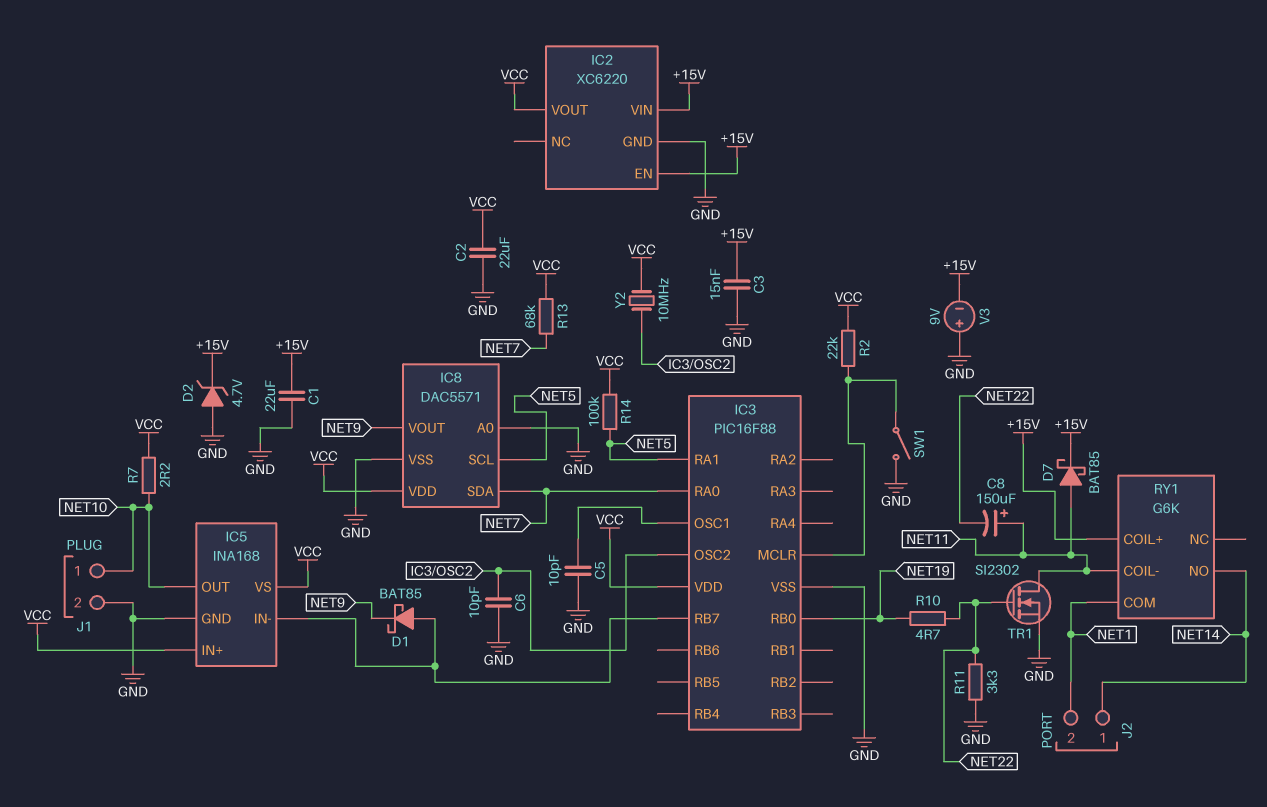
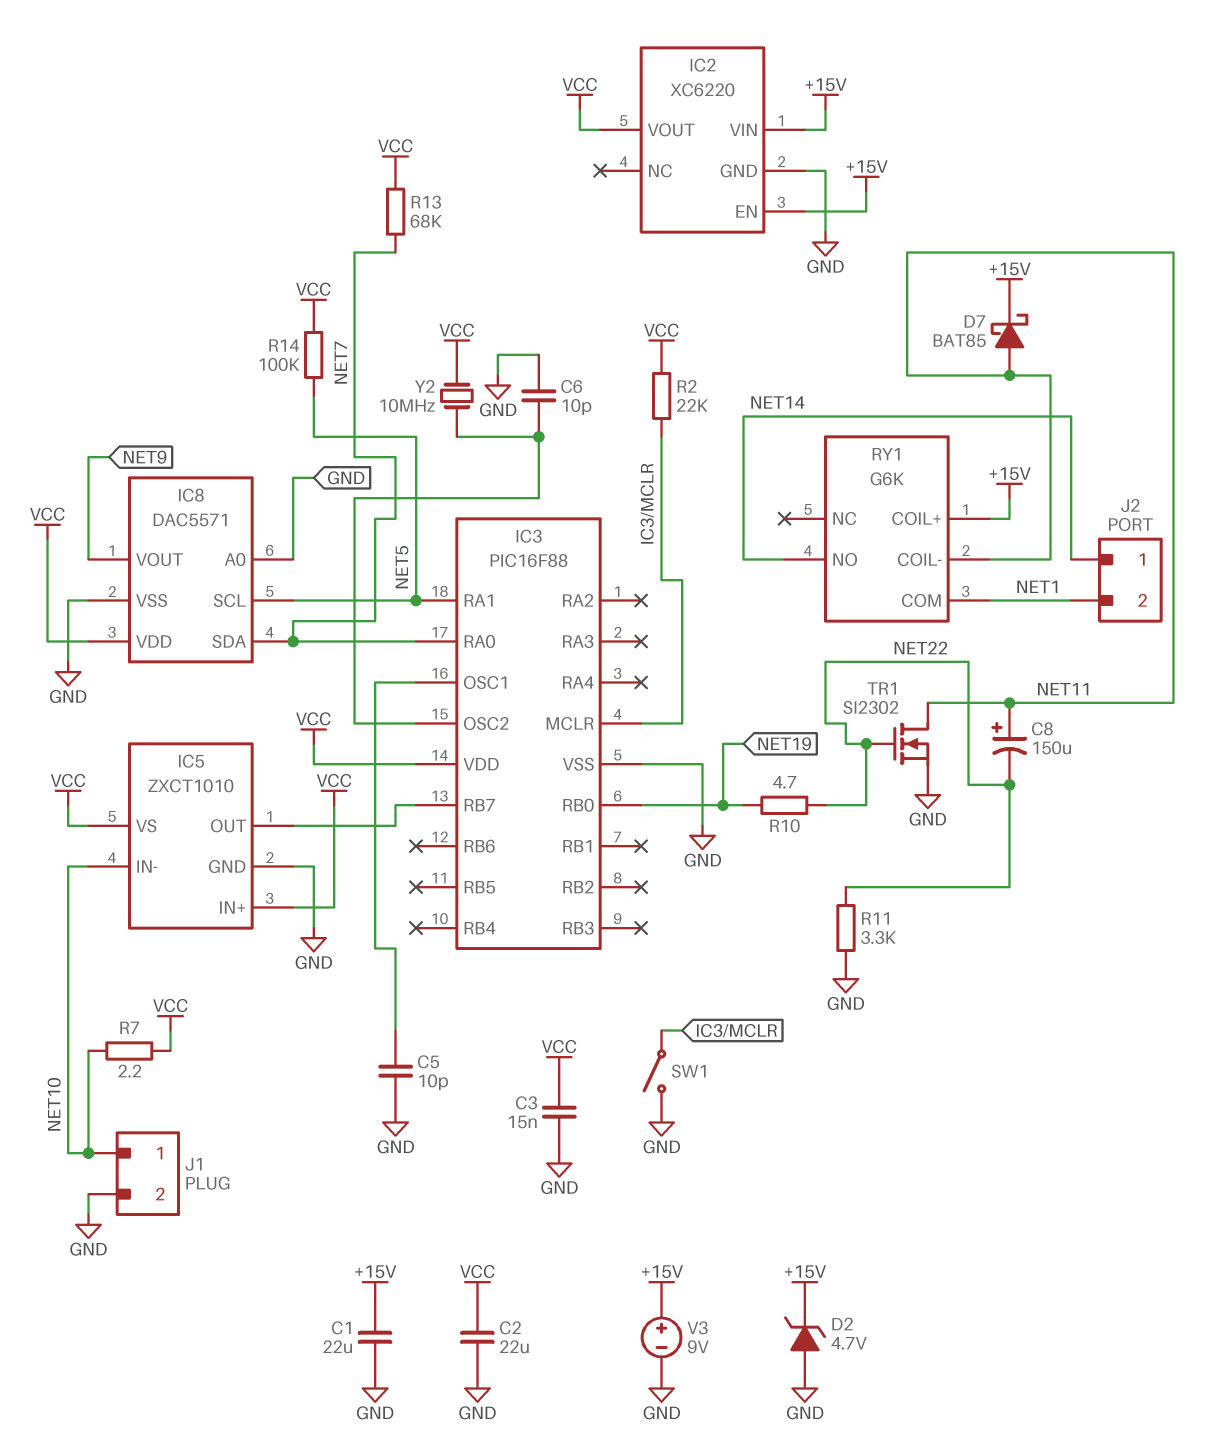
C3: 15nF (+15V, GND) -> 15nF (GND, VCC)
D1: schottky BAT85 (A IC3/RB7, K NET9) -> none
IC5: INA168 -> ZXCT1010
IC5 pin IN-: IC3/RB7 -> NET10
IC5 pin OUT: NET10 -> IC3/RB7
V3: 9V (plus GND, minus +15V) -> 9V (plus +15V, minus GND)

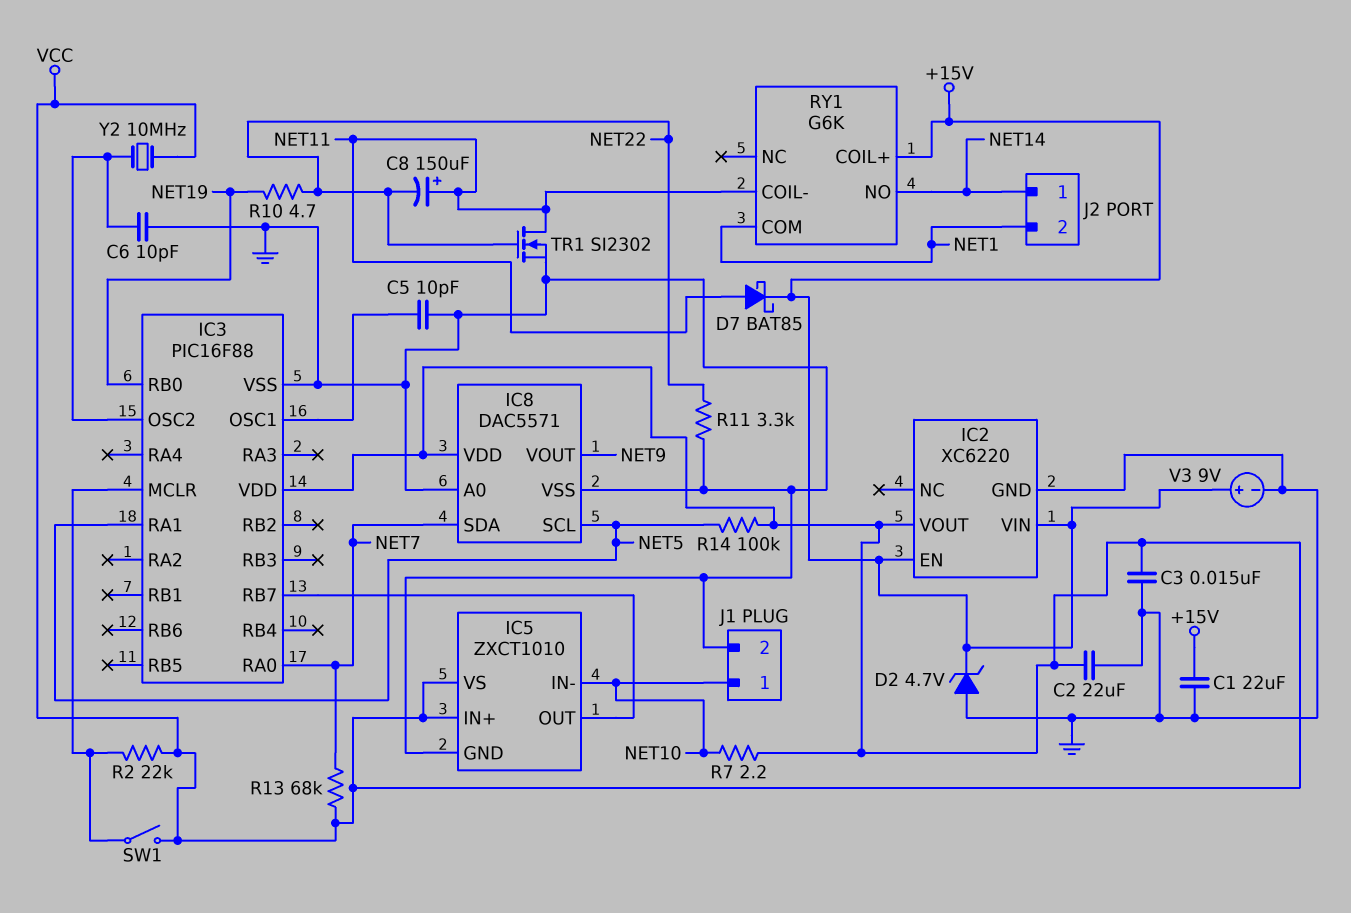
SW1: switch (GND, IC3/MCLR) -> switch (IC3/MCLR, VCC)

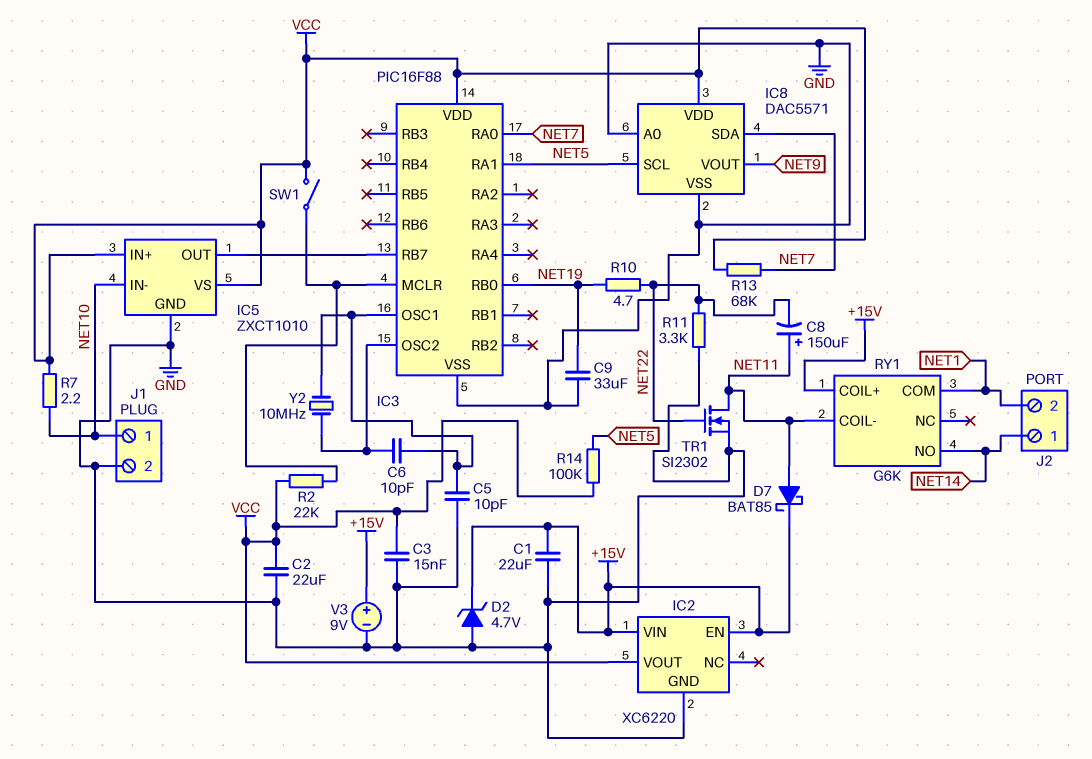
C6: 10pF (GND, IC3/OSC2) -> 10pF (IC3/OSC1, IC3/OSC2)
C9: none -> 33uF (GND, NET19)
Y2: 10MHz (IC3/OSC2, VCC) -> 10MHz (IC3/OSC1, IC3/OSC2)

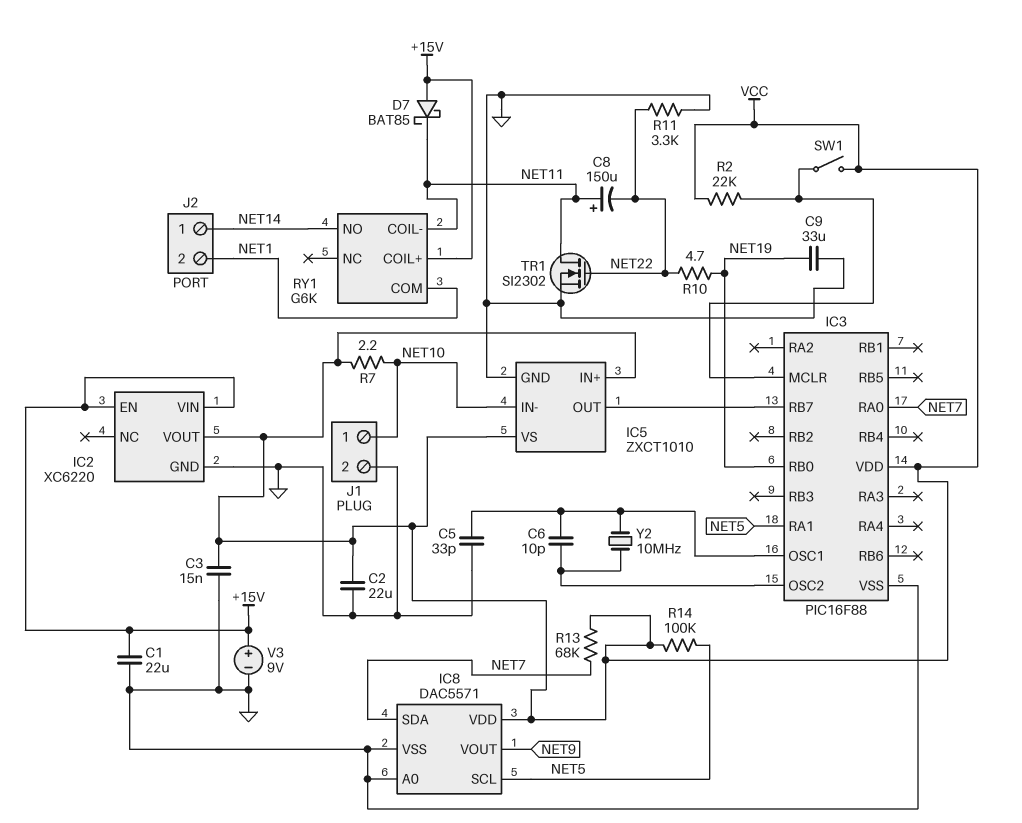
C5: 10pF (GND, IC3/OSC1) -> 33pF (GND, IC3/OSC1)
D2: zener 4.7V (A GND, K +15V) -> none
D7: schottky BAT85 (A NET11, K +15V) -> schottky BAT85 (A +15V, K NET11)

